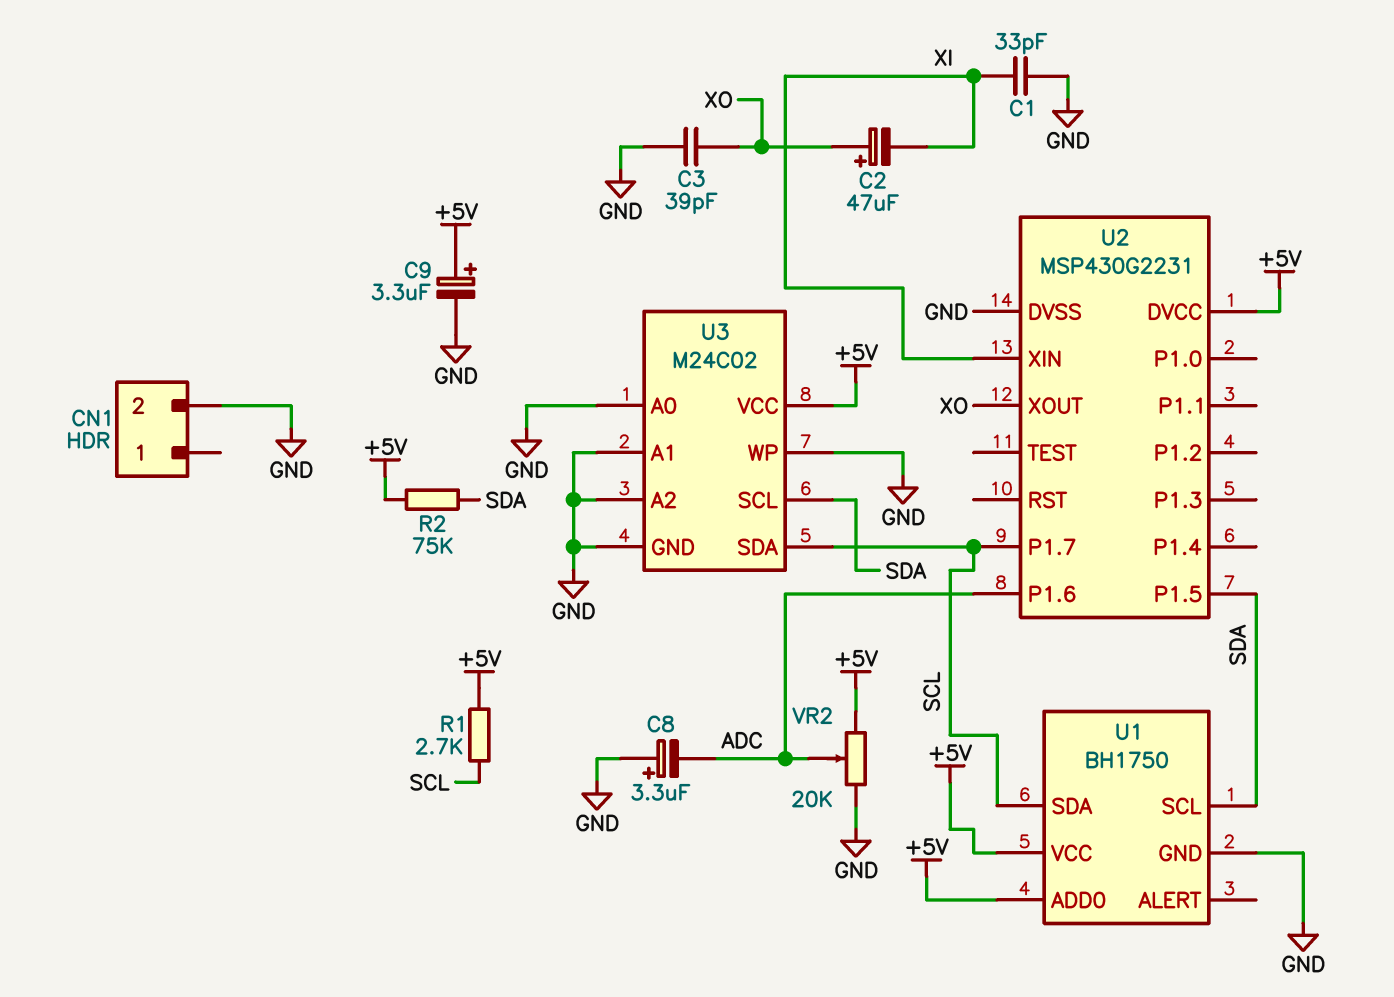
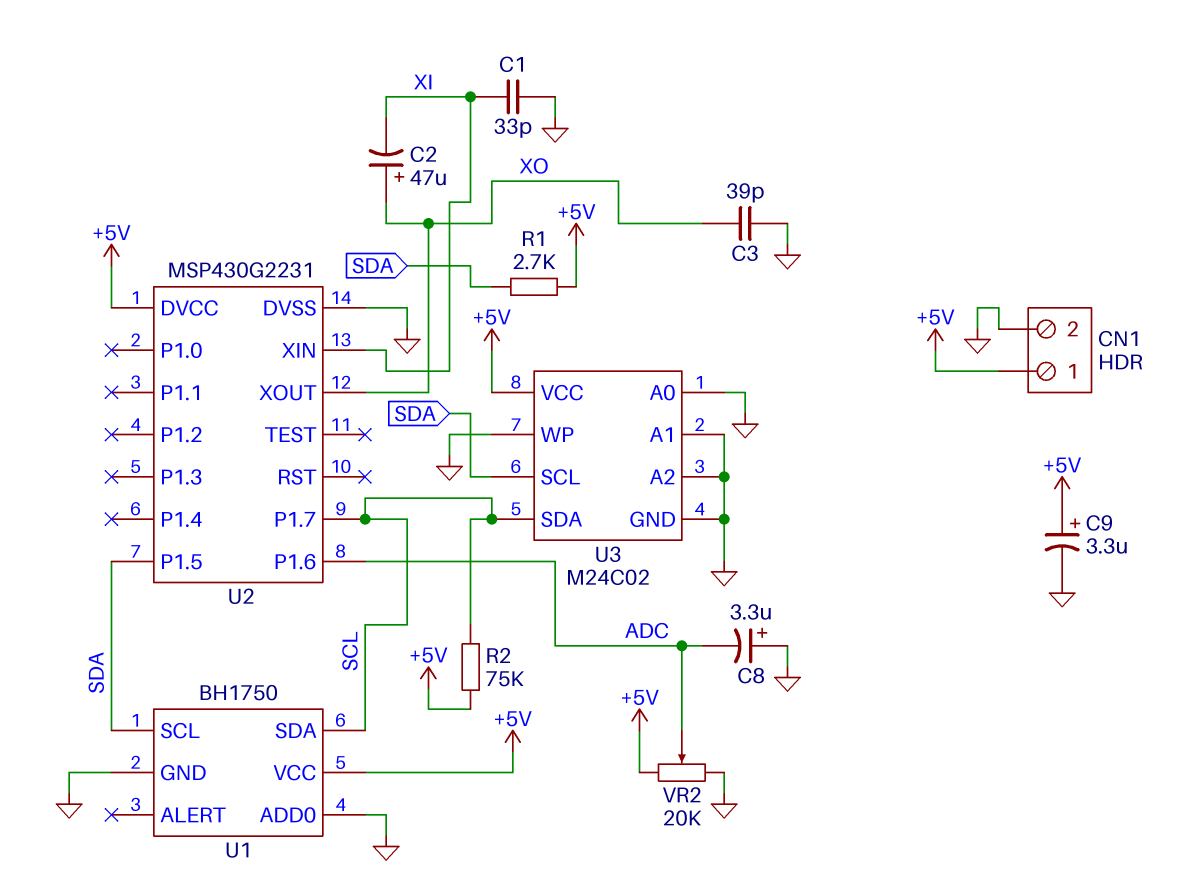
CN1 pin 1: none -> +5V
R1: 2.7k (+5V, SCL) -> 2.7k (+5V, SDA)
R2: 75k (+5V, SDA) -> 75k (+5V, SCL)
U1 pin ADD0: +5V -> GND

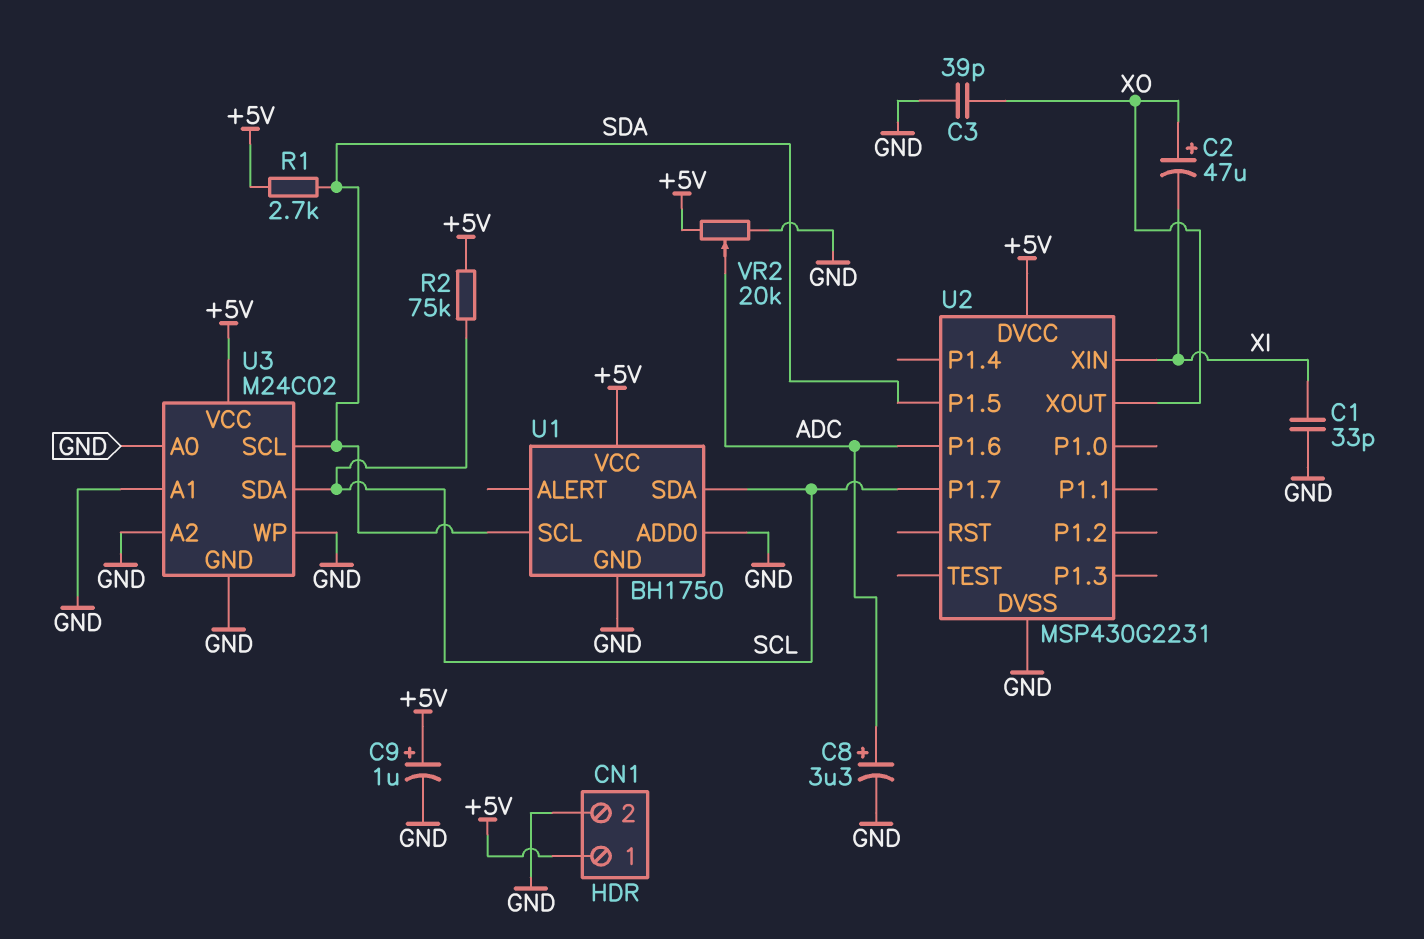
C8: 3.3uF (plus GND, minus ADC) -> 3.3uF (plus ADC, minus GND)
C9: 3.3uF (plus +5V, minus GND) -> 1uF (plus +5V, minus GND)

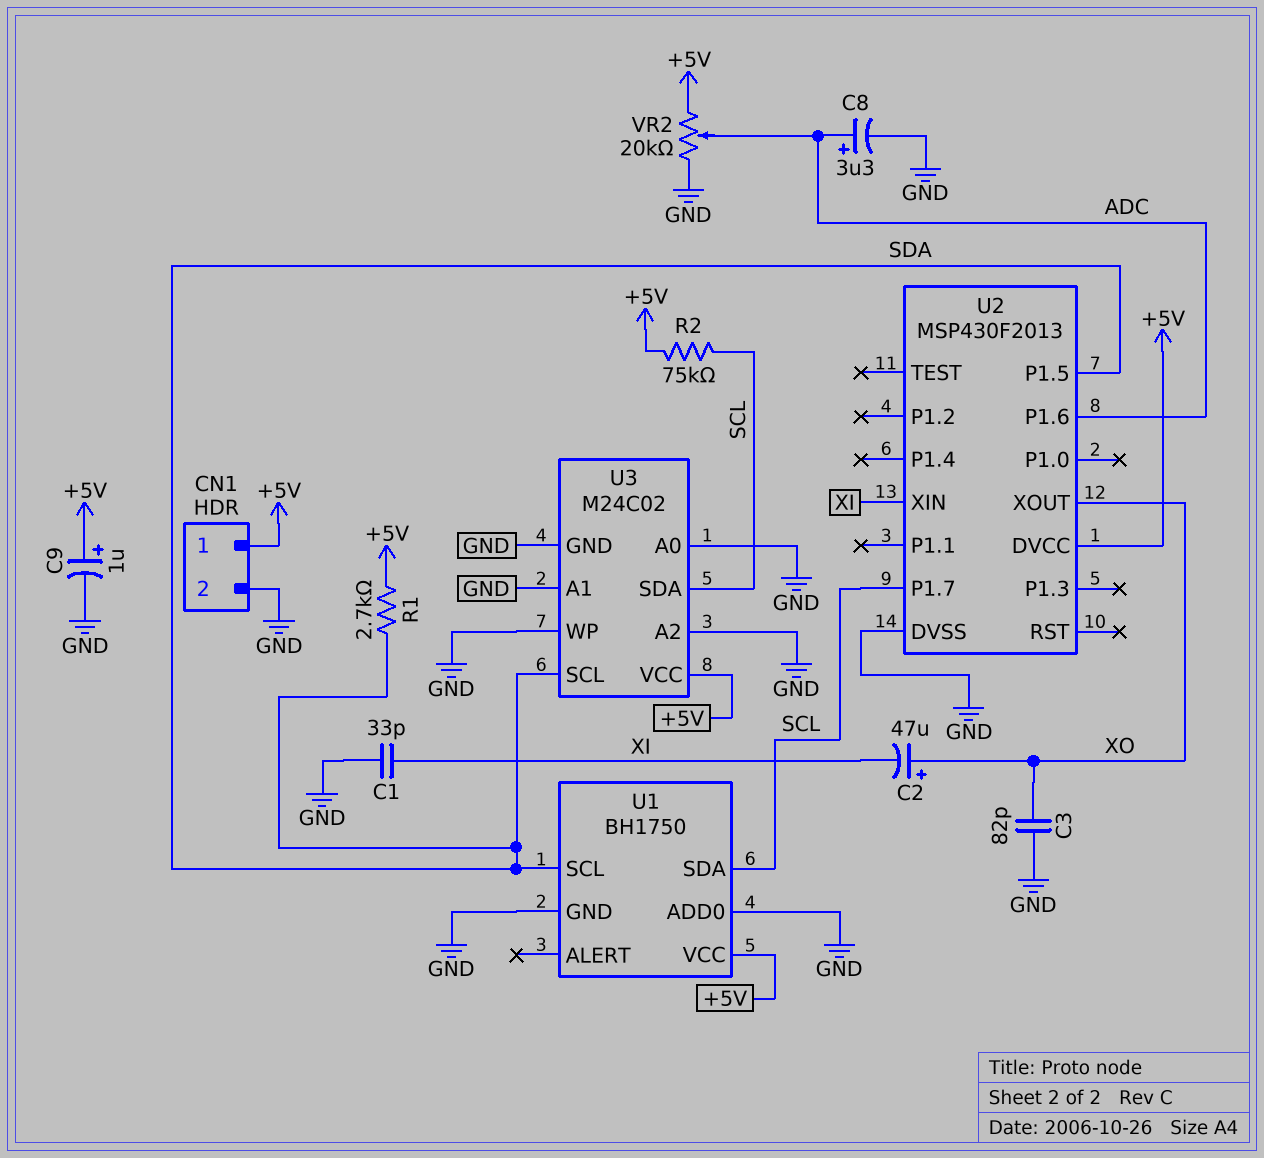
C3: 39pF (GND, XO) -> 82pF (GND, XO)
U2: MSP430G2231 -> MSP430F2013

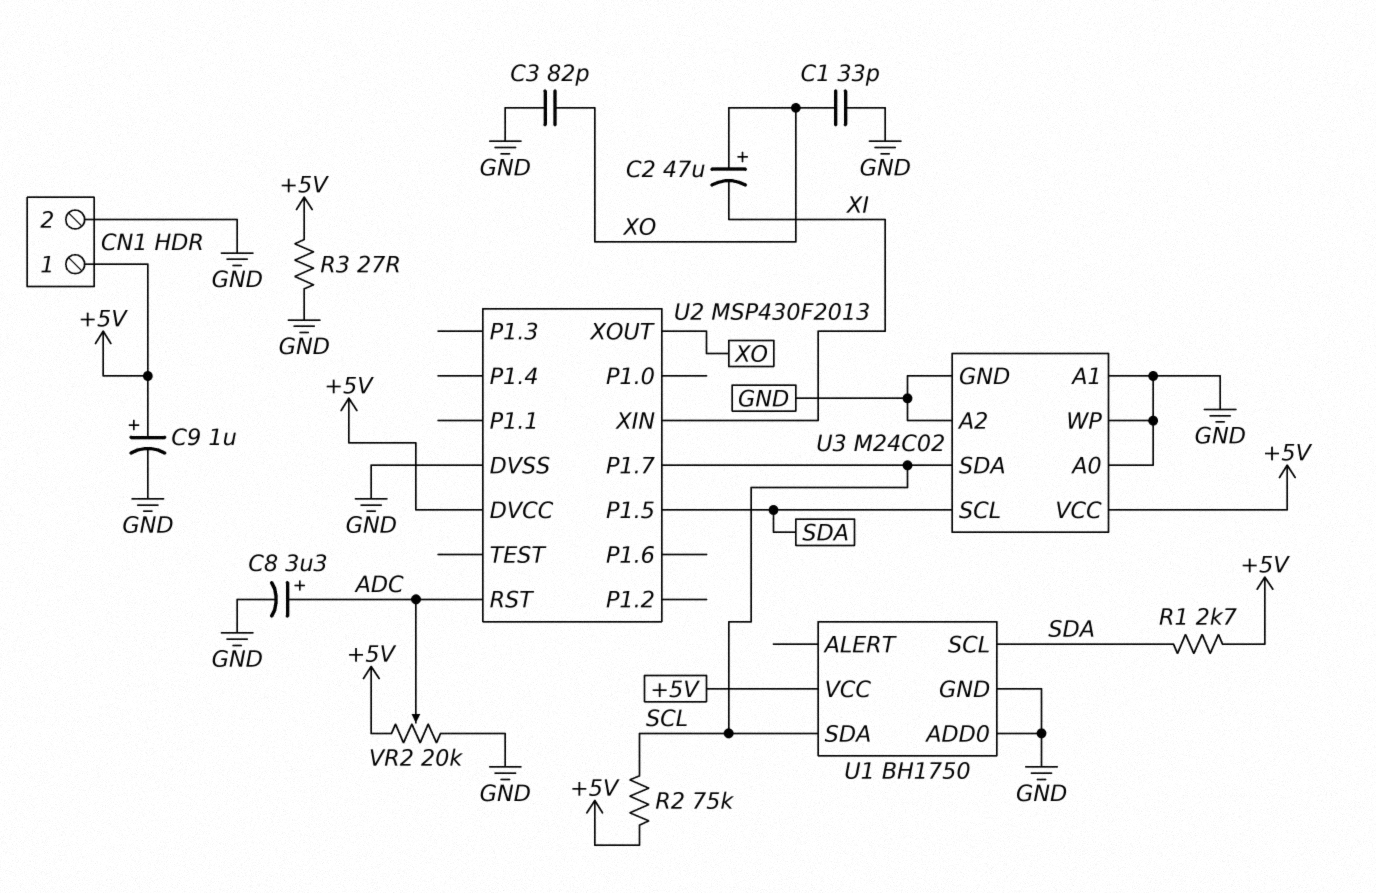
C1: 33pF (GND, XI) -> 33pF (GND, XO)
R3: none -> 27 (+5V, GND)
U2 pin P1.6: ADC -> none
U2 pin RST: none -> ADC

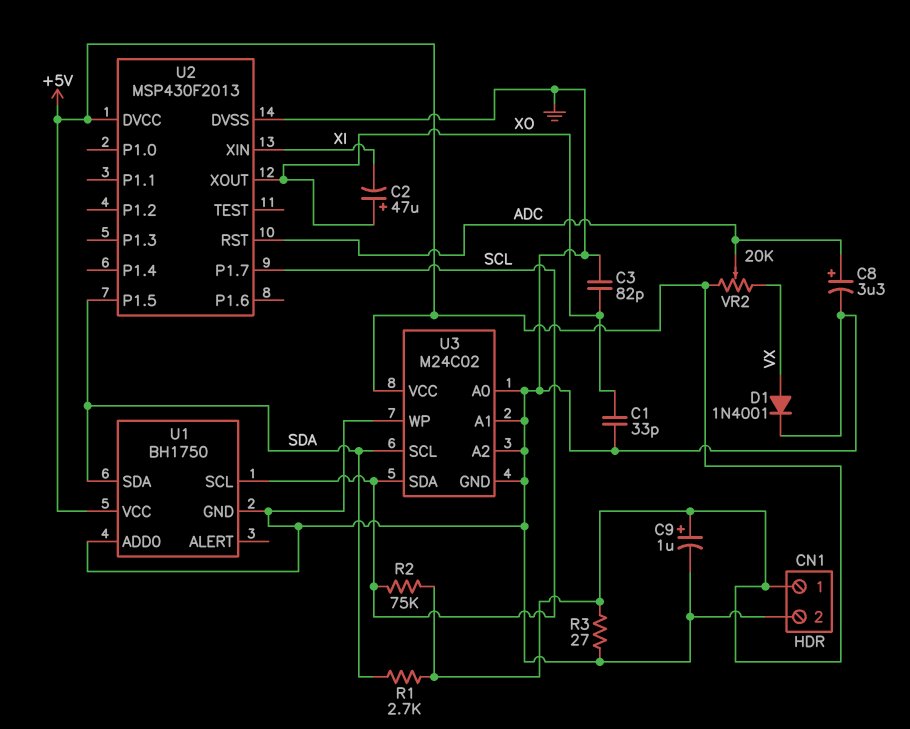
D1: none -> diode 1N4001 (A VX, K GND)
U1 pin SCL: SDA -> SCL
U1 pin SDA: SCL -> SDA
VR2: 20k (+5V, GND, wiper ADC) -> 20k (+5V, VX, wiper ADC)

